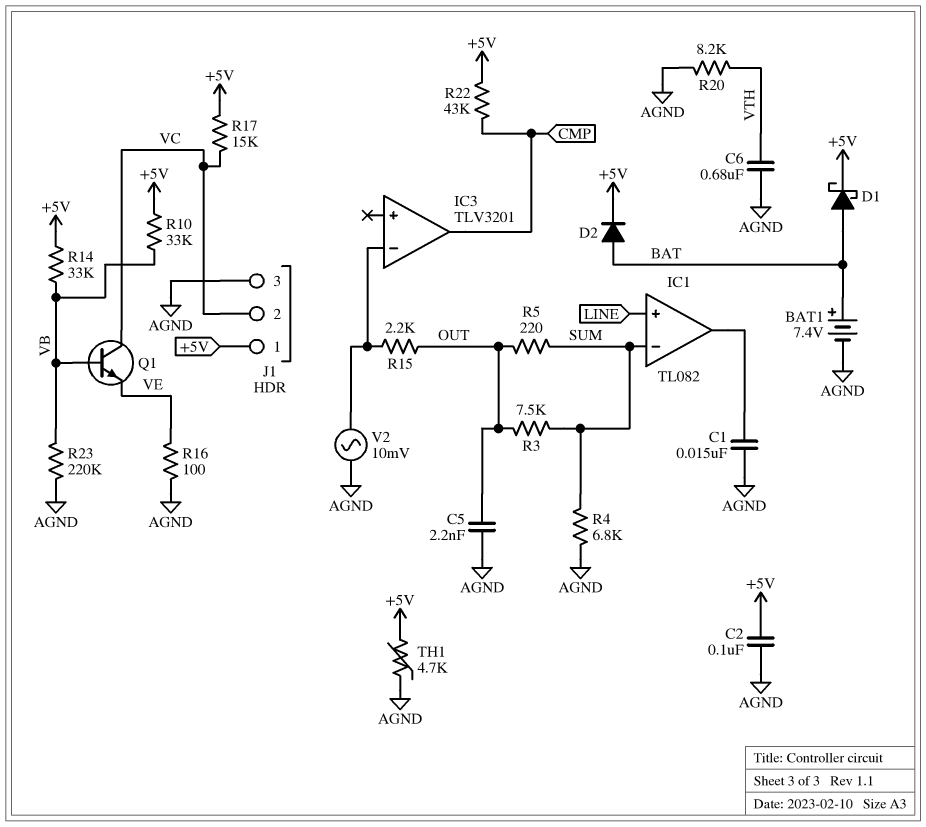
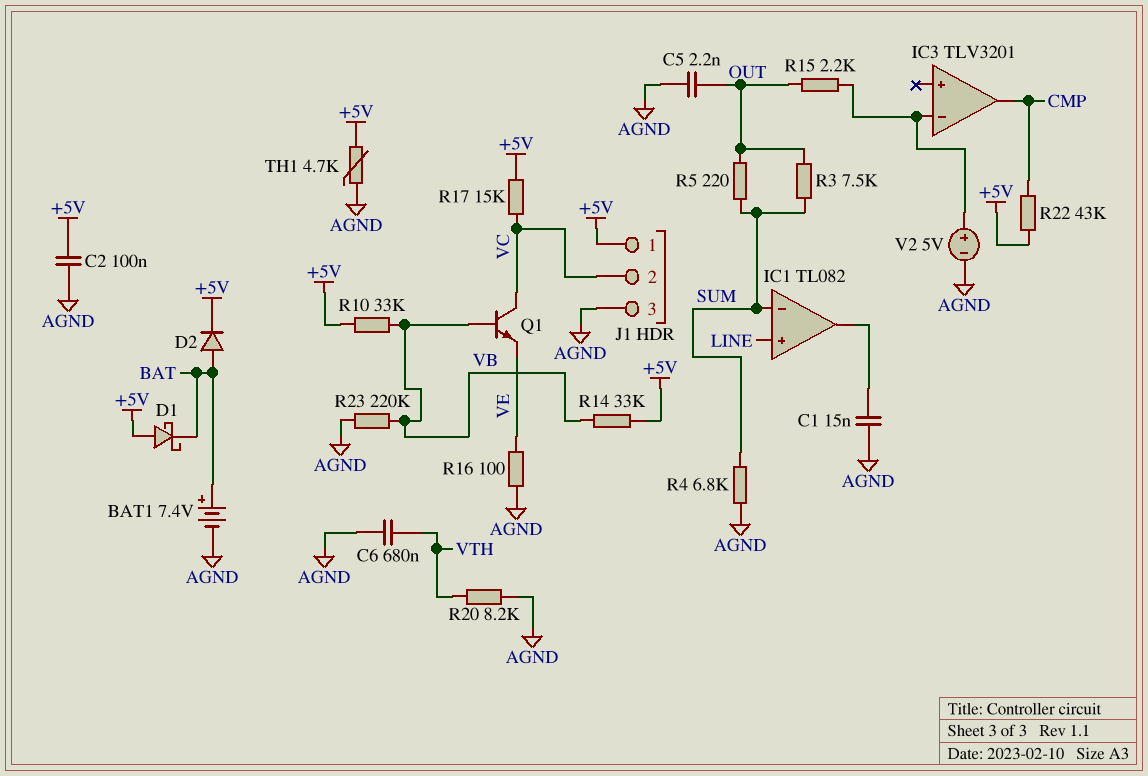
D1: schottky (A BAT, K +5V) -> schottky (A +5V, K BAT)
V2: AC 10mV (AGND, IC3/in-) -> 5V (plus IC3/in-, minus AGND)

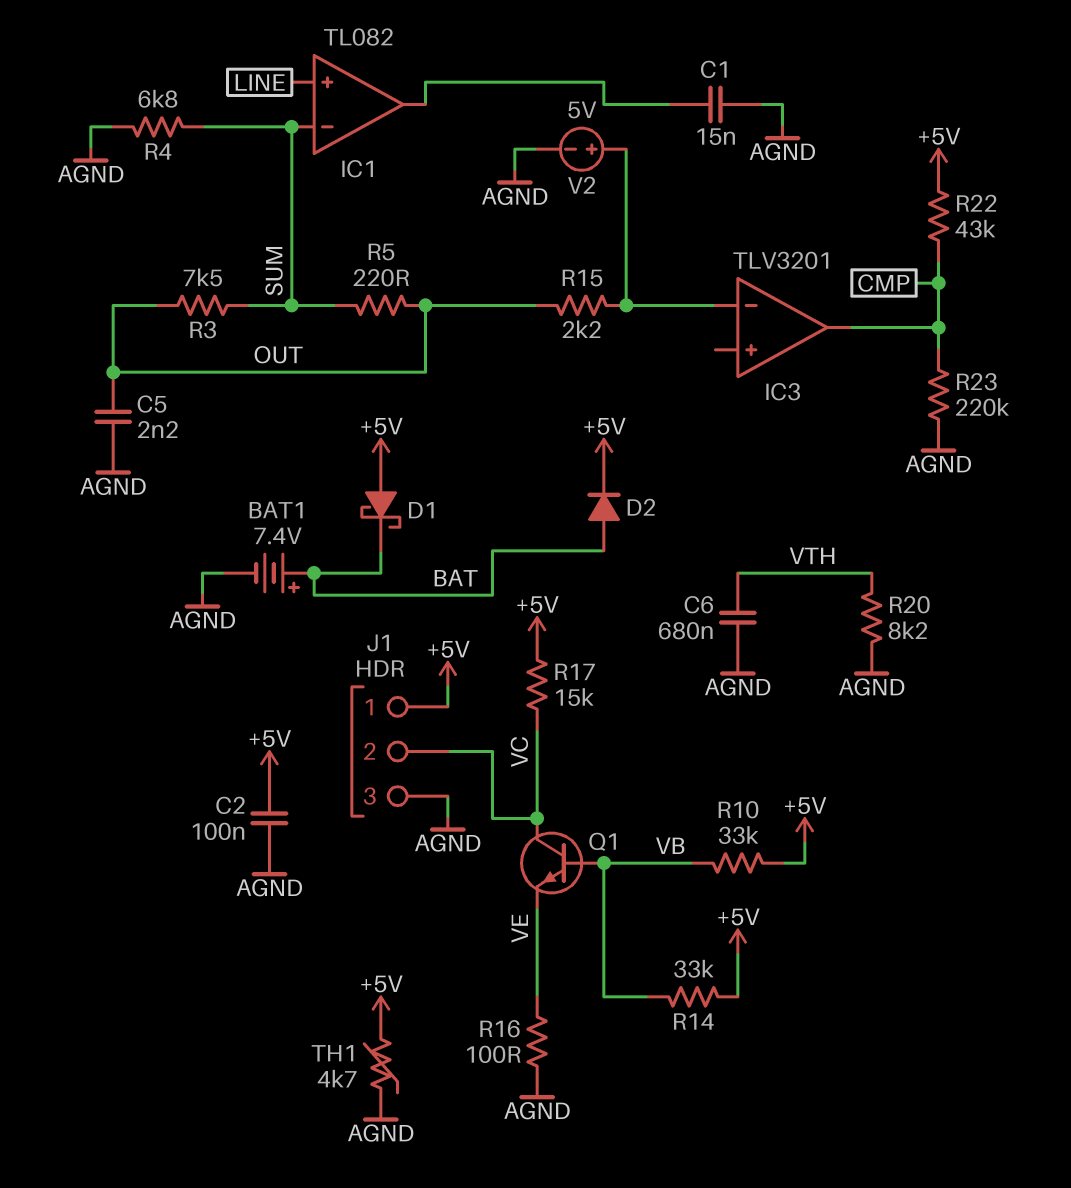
R23: 220k (AGND, VB) -> 220k (AGND, CMP)

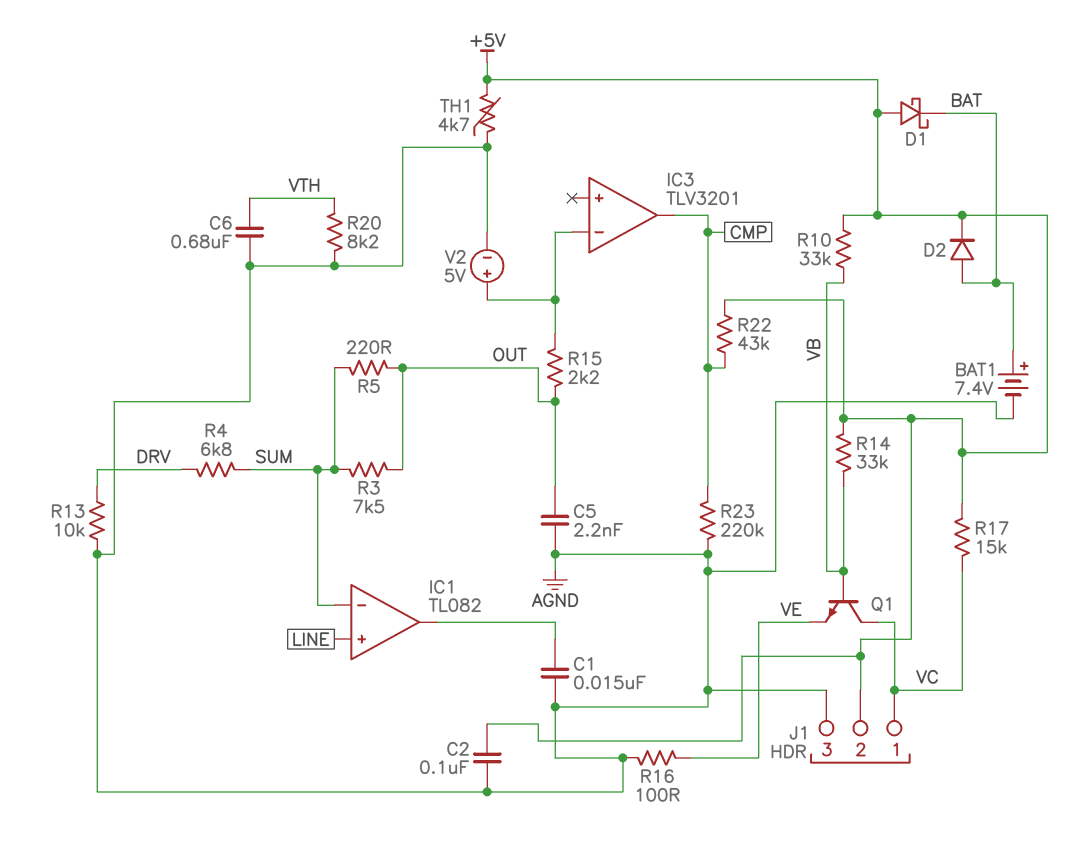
J1 pin 1: +5V -> VC
J1 pin 2: VC -> +5V
R4: 6.8k (AGND, SUM) -> 6.8k (DRV, SUM)
R13: none -> 10k (AGND, DRV)

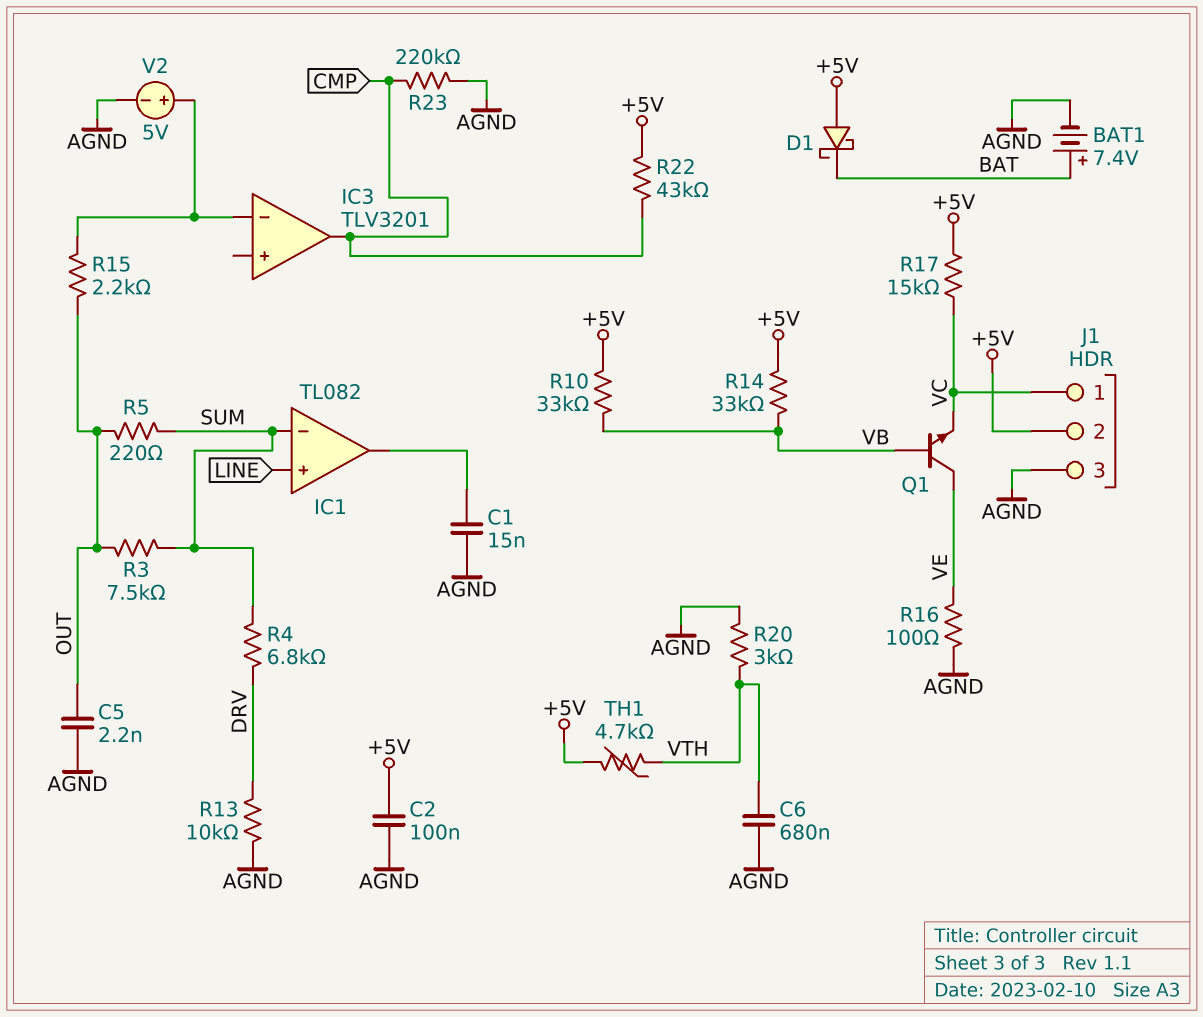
D2: diode (A BAT, K +5V) -> none
Q1: NPN (B VB, C VC, E VE) -> NPN (B VB, C VE, E VC)
R20: 8.2k (AGND, VTH) -> 3k (AGND, VTH)
TH1: 4.7k (+5V, AGND) -> 4.7k (+5V, VTH)

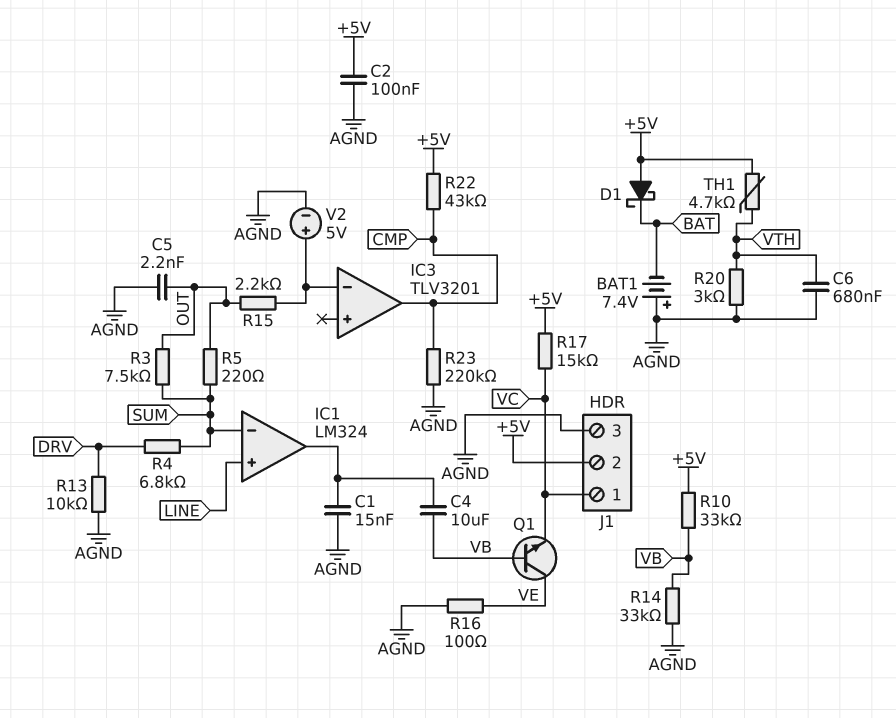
BAT1: 7.4V (plus BAT, minus AGND) -> 7.4V (plus AGND, minus BAT)
C4: none -> 10uF (IC1/out, VB)
IC1: TL082 -> LM324
R14: 33k (+5V, VB) -> 33k (AGND, VB)

